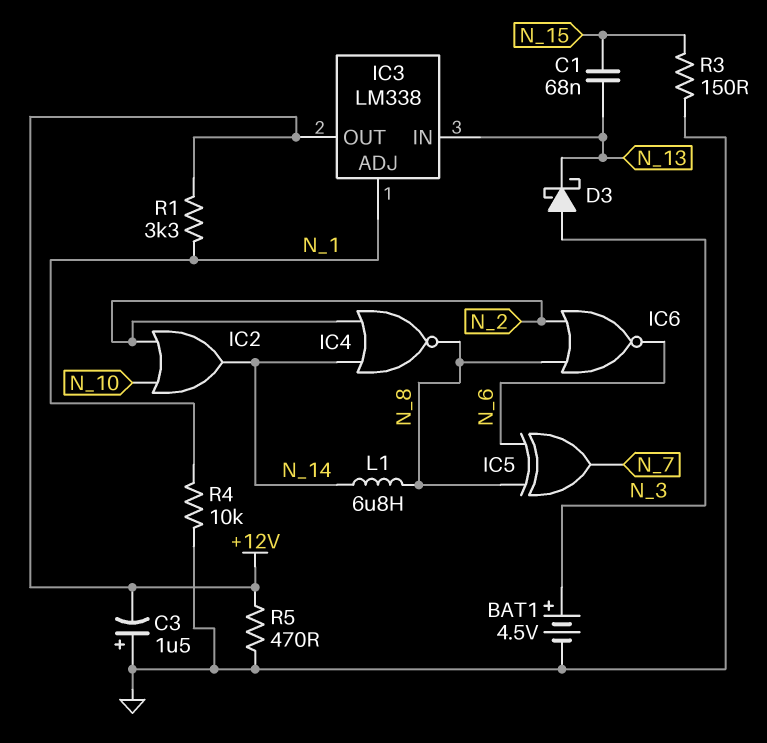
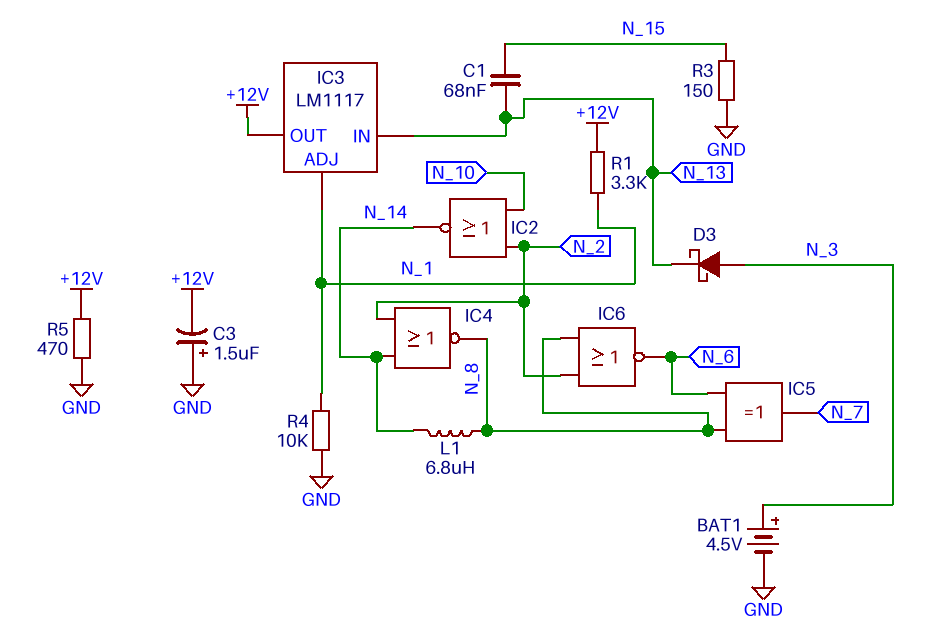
IC2: OR (in N_2, in N_10, out N_14) -> NOR (in N_2, in N_10, out N_14)
IC3: LM338 -> LM1117

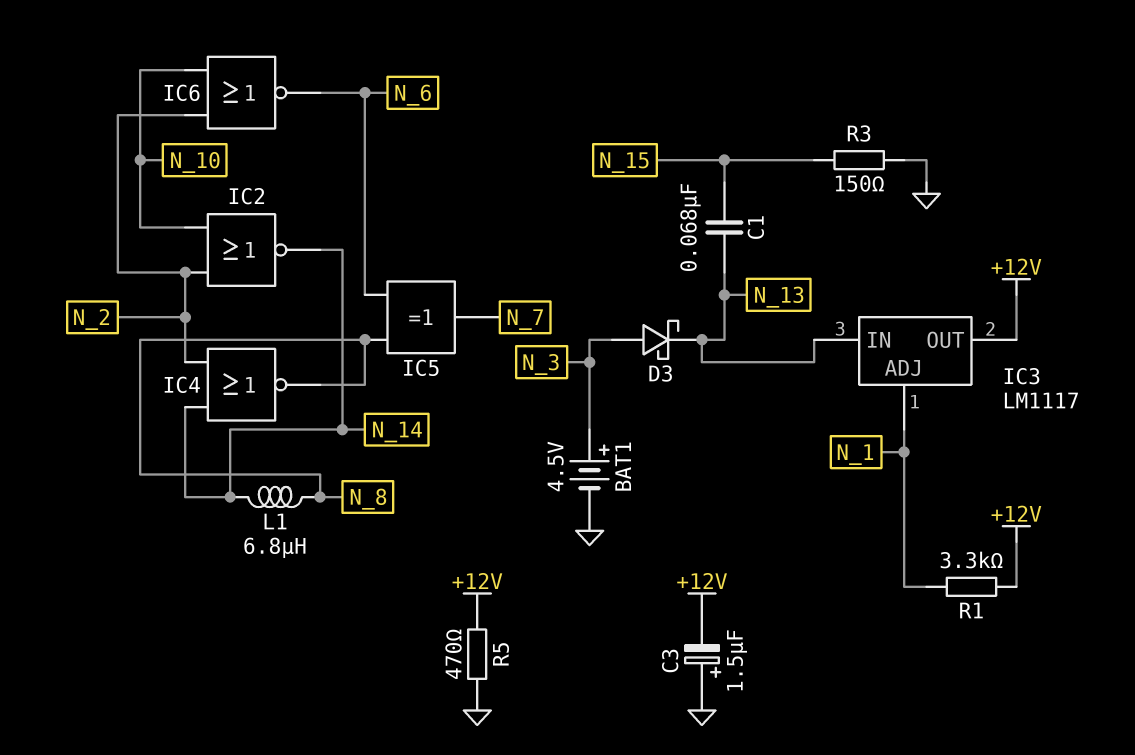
IC6: NOR (in N_2, in N_8, out N_6) -> NOR (in N_2, in N_10, out N_6)
R4: 10k (GND, N_1) -> none

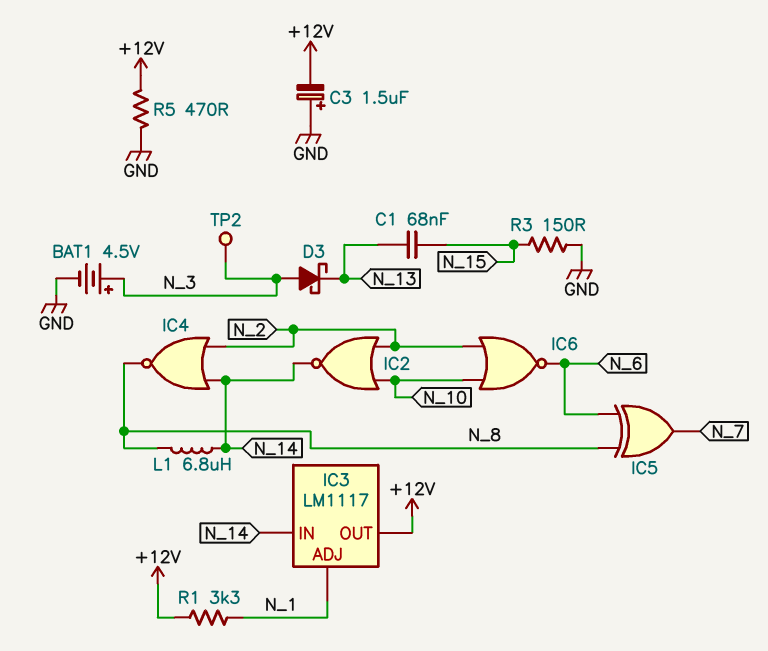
IC3 pin IN: N_13 -> N_14
TP2: none -> test point (N_3)

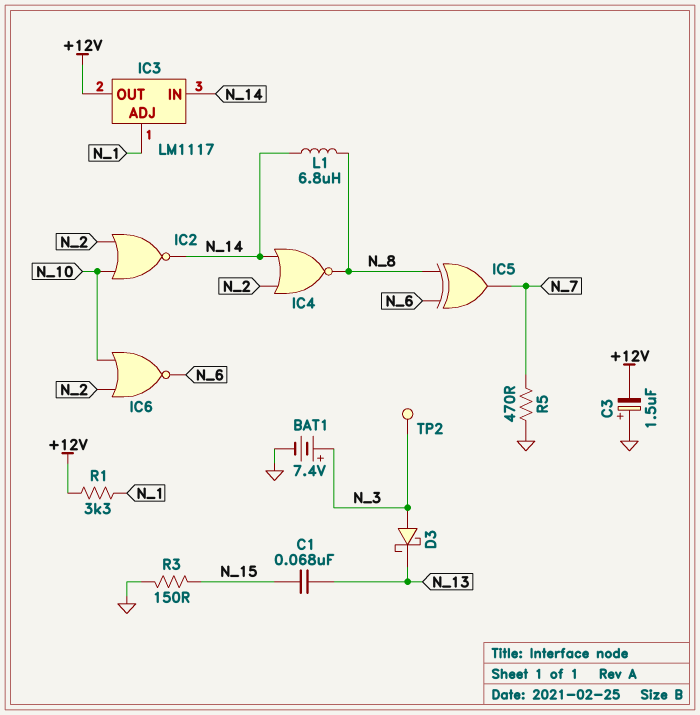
BAT1: 4.5V (plus N_3, minus GND) -> 7.4V (plus N_3, minus GND)
R5: 470 (+12V, GND) -> 470 (GND, N_7)

